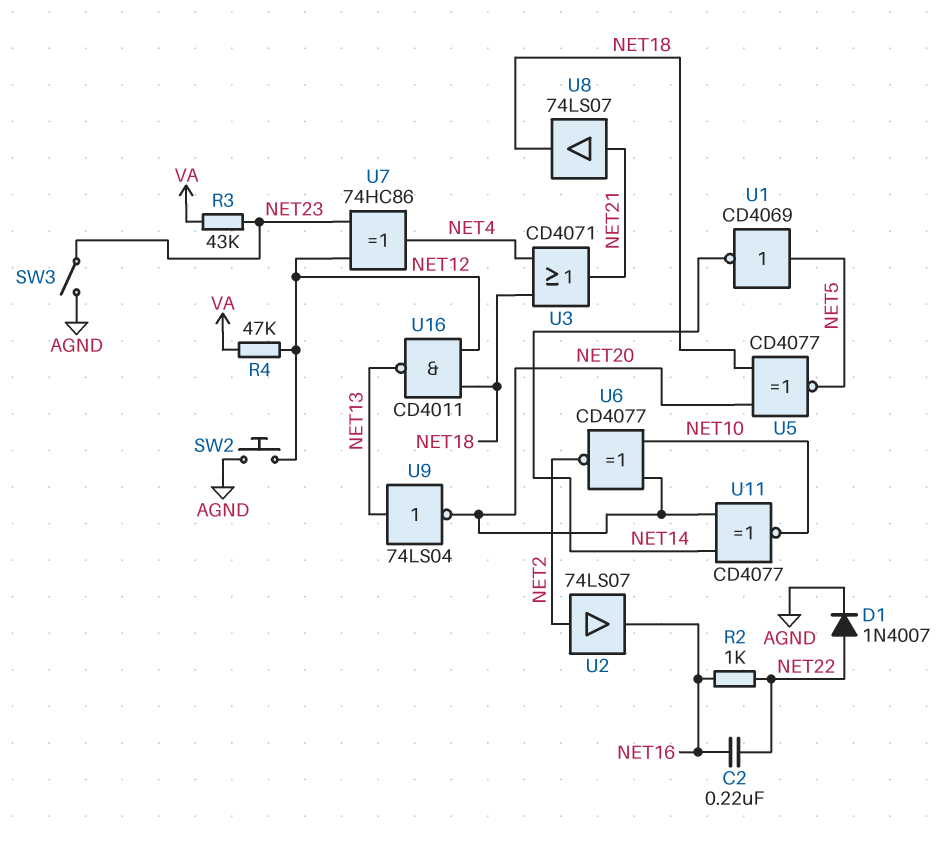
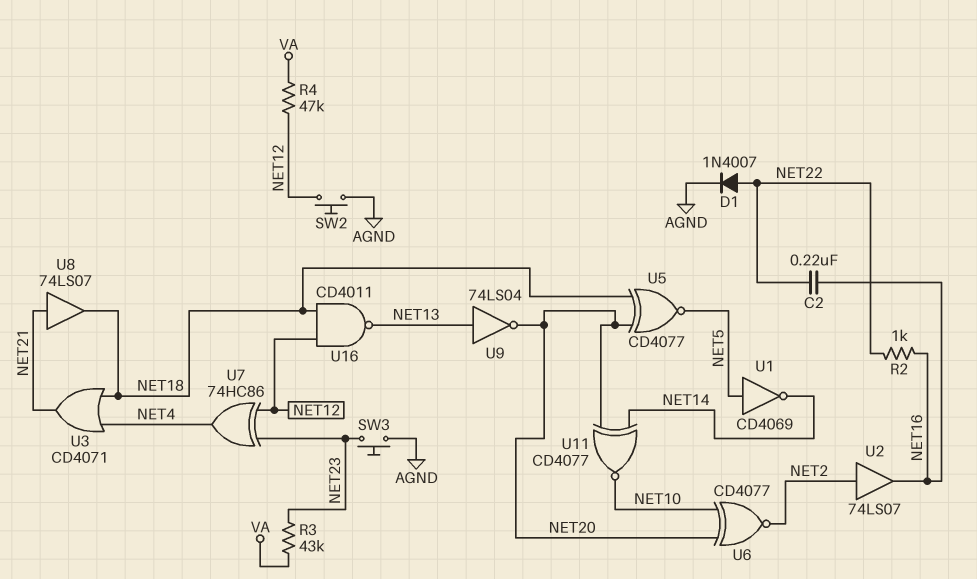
SW3: switch (AGND, NET23) -> button (AGND, NET23)

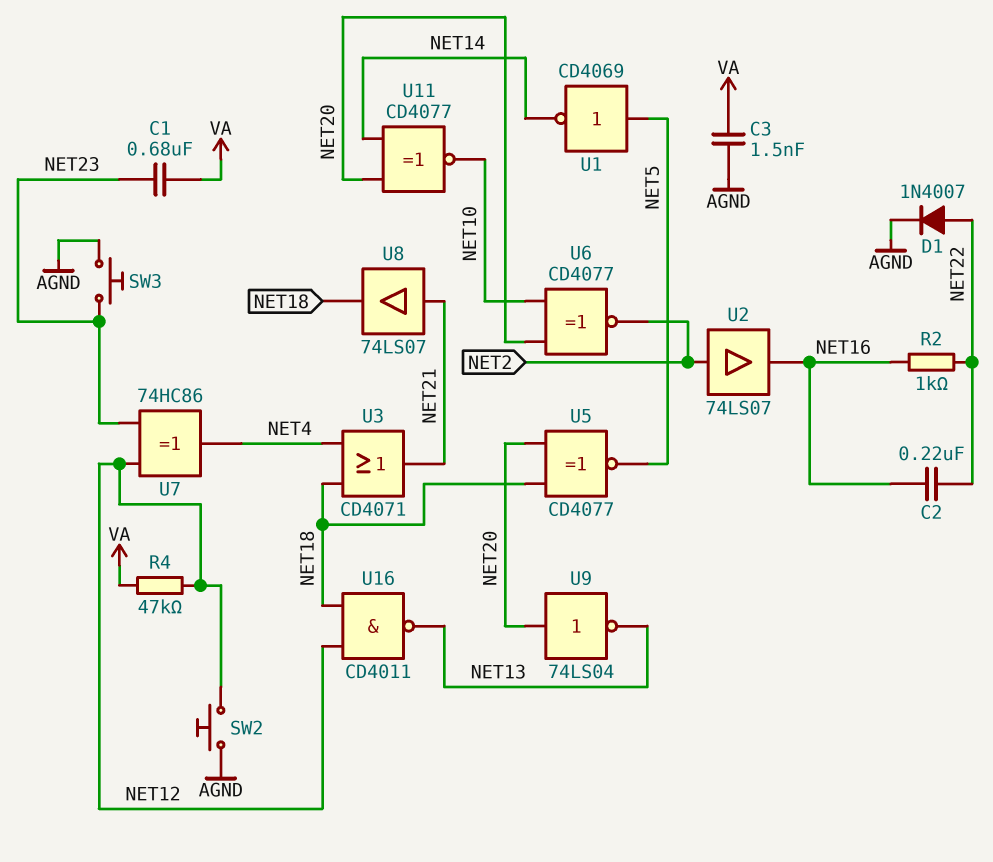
C1: none -> 680nF (NET23, VA)
C3: none -> 1.5nF (AGND, VA)
R3: 43k (NET23, VA) -> none
U9: NOT 74LS04 (in NET13, out NET20) -> NOT 74LS04 (in NET20, out NET13)

